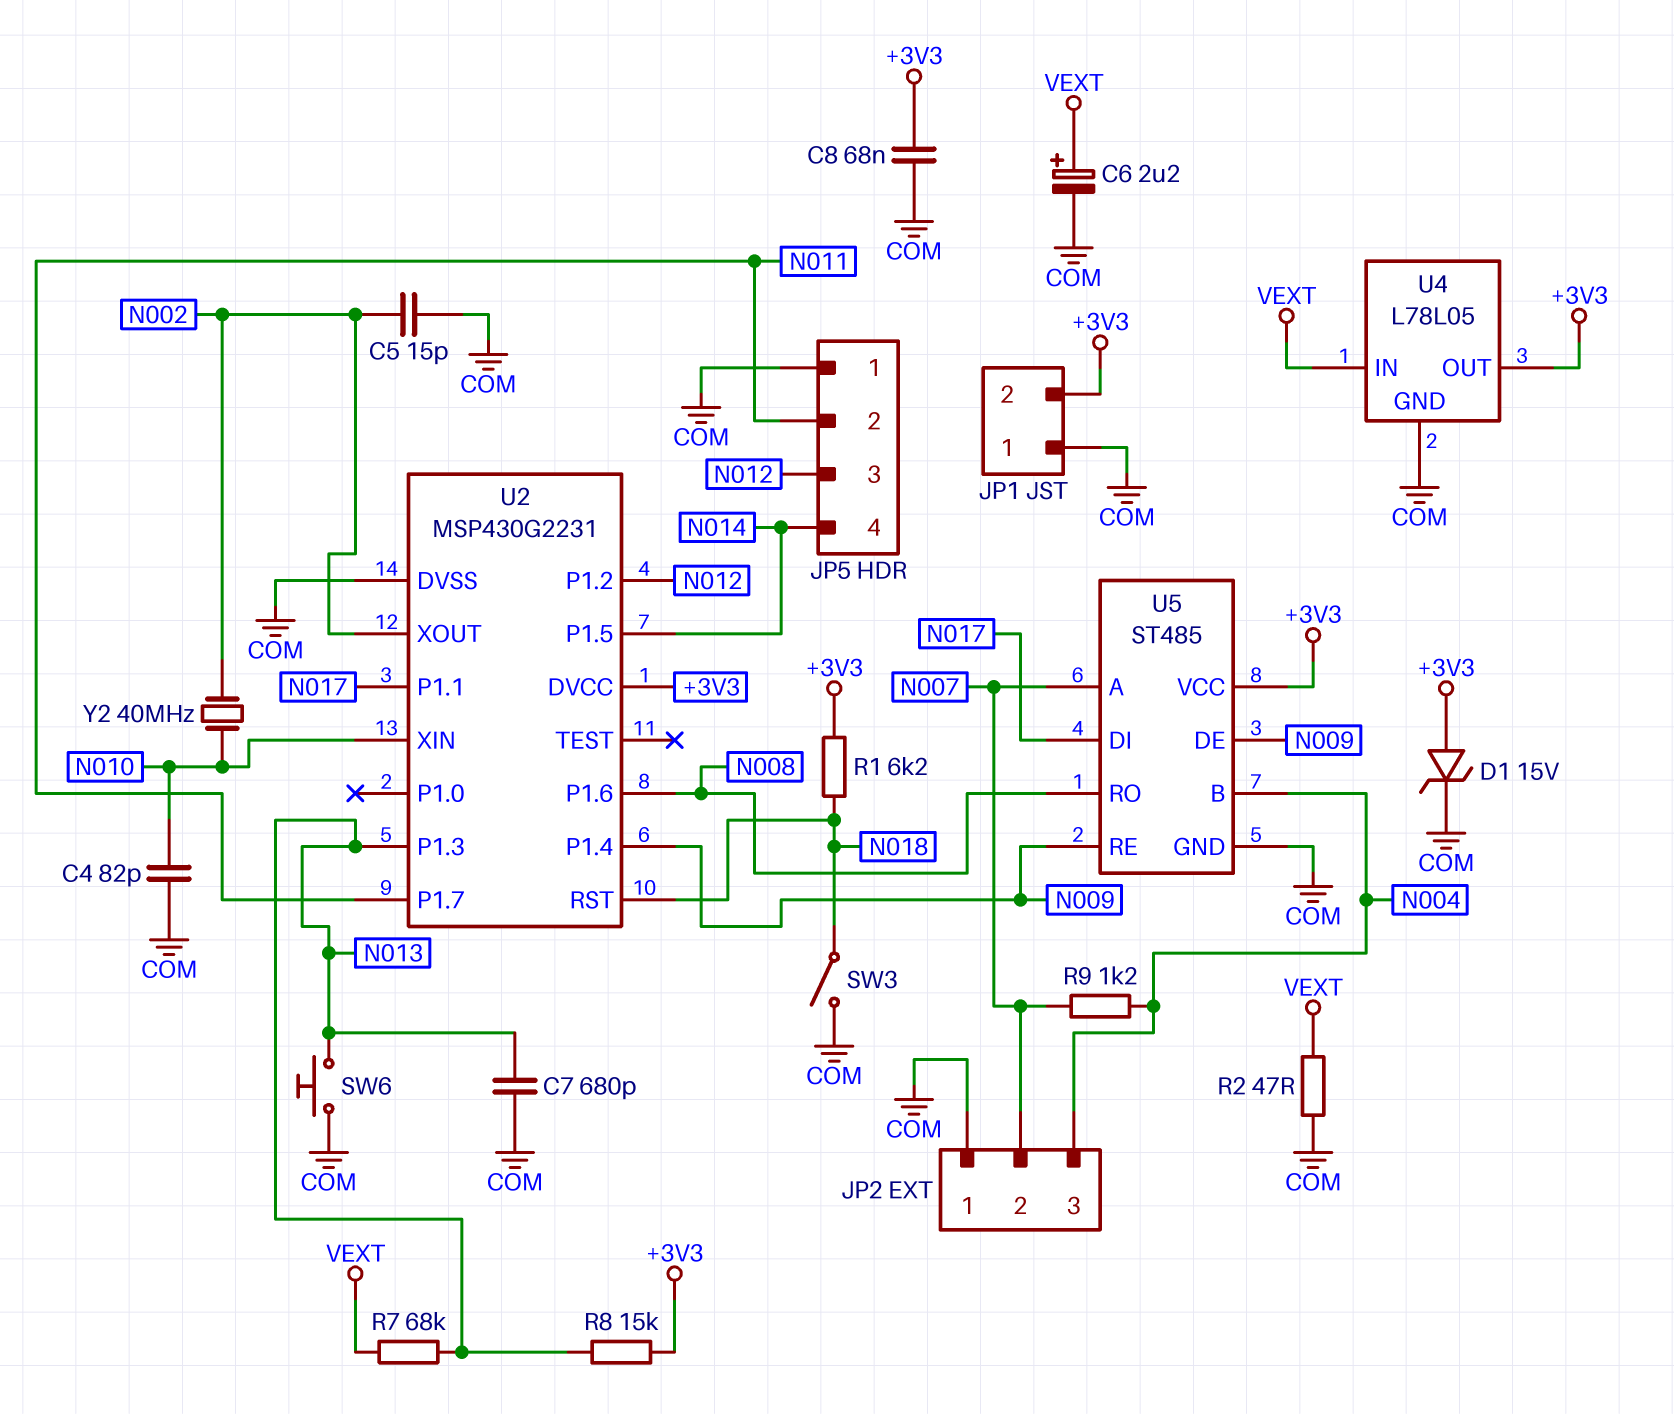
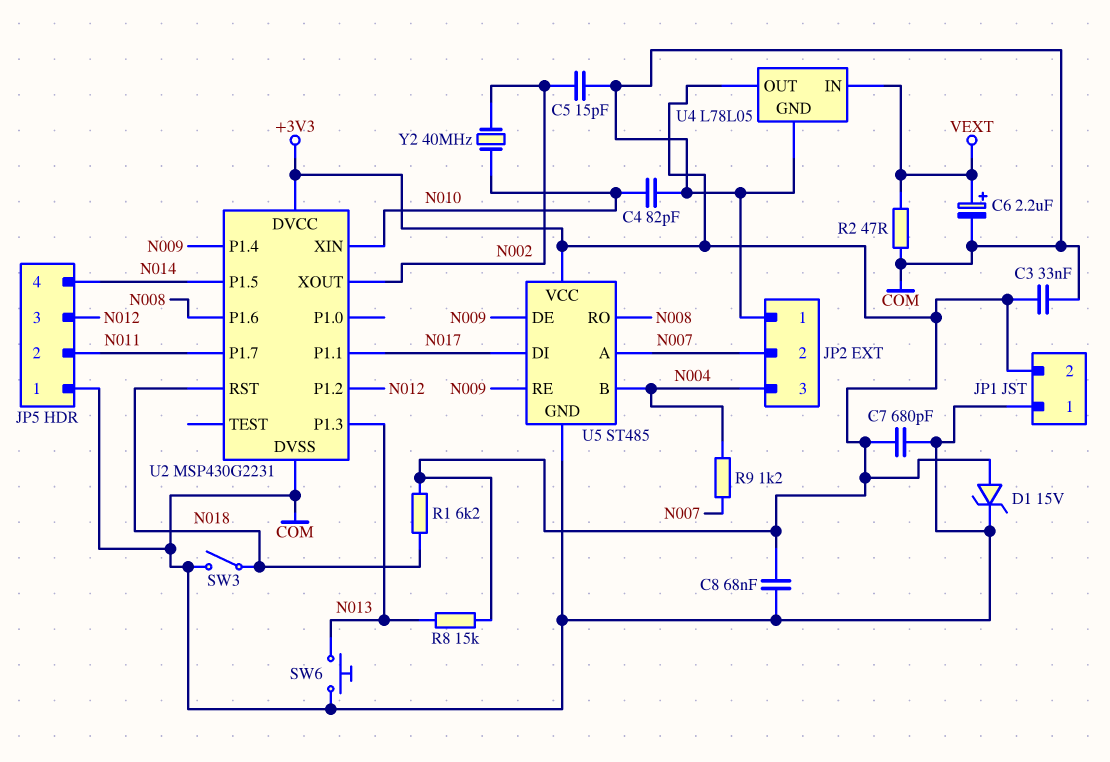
C3: none -> 33nF (+3V3, COM)
C7: 680pF (COM, N013) -> 680pF (+3V3, COM)
R7: 68k (N013, VEXT) -> none

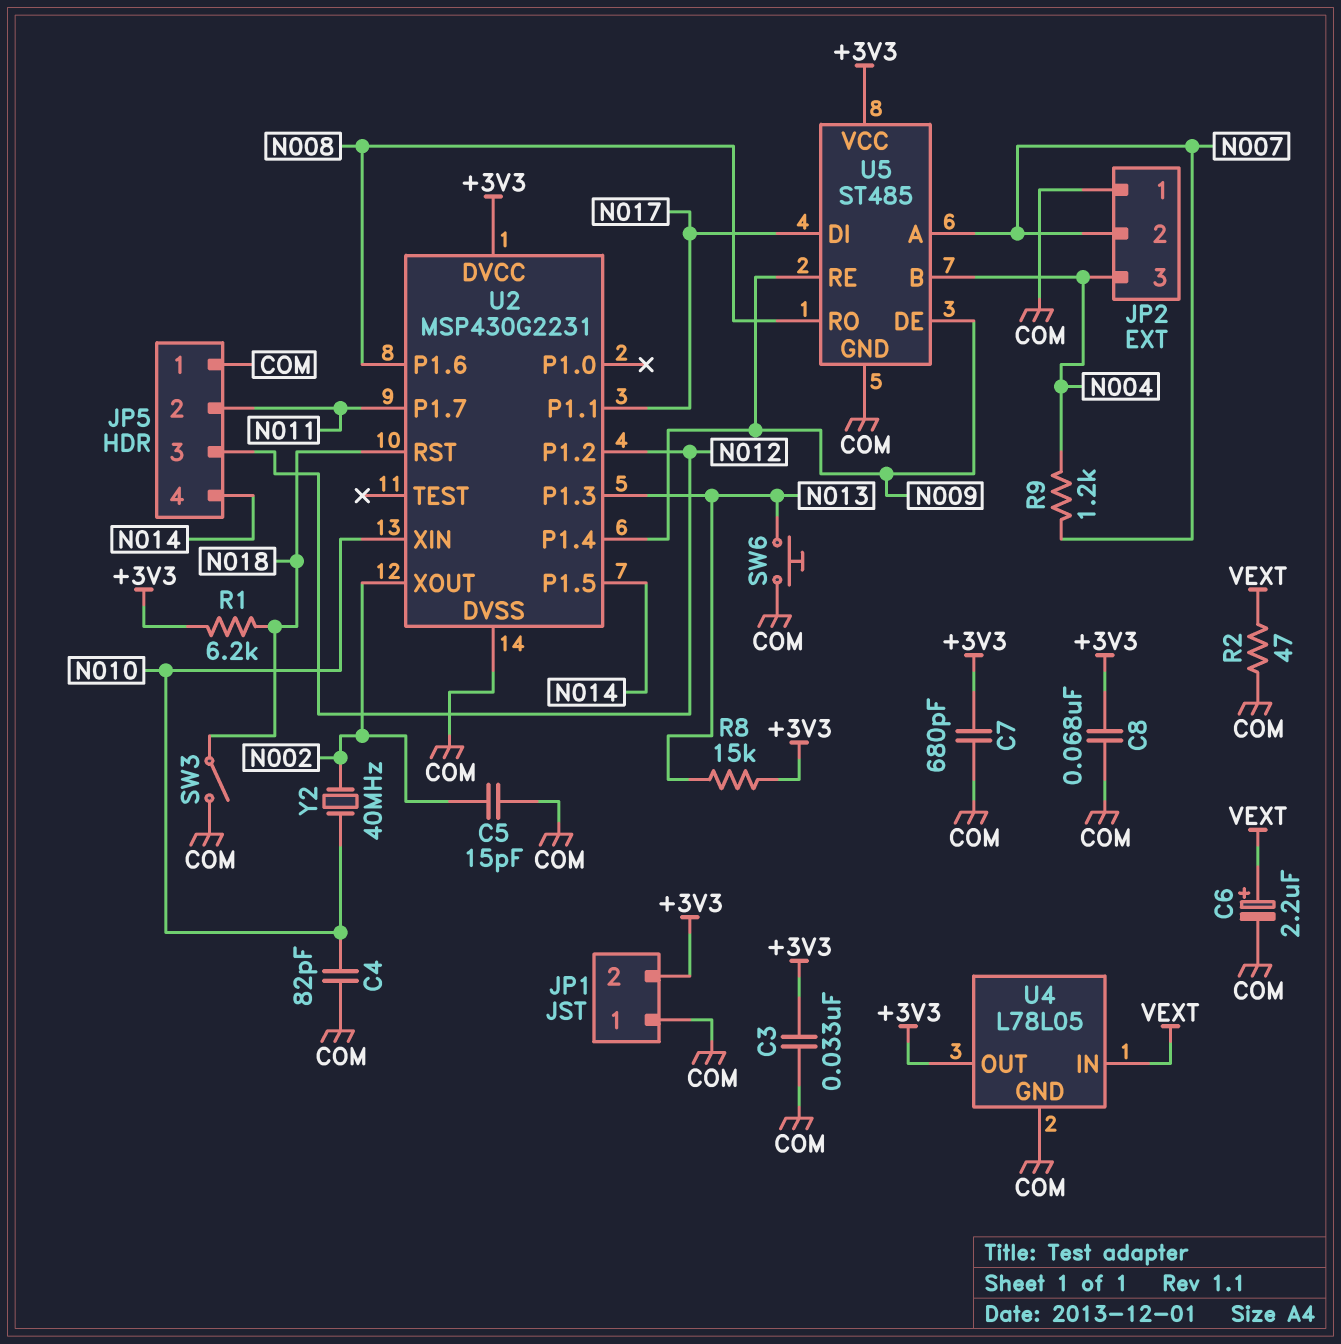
D1: zener 15V (A +3V3, K COM) -> none

